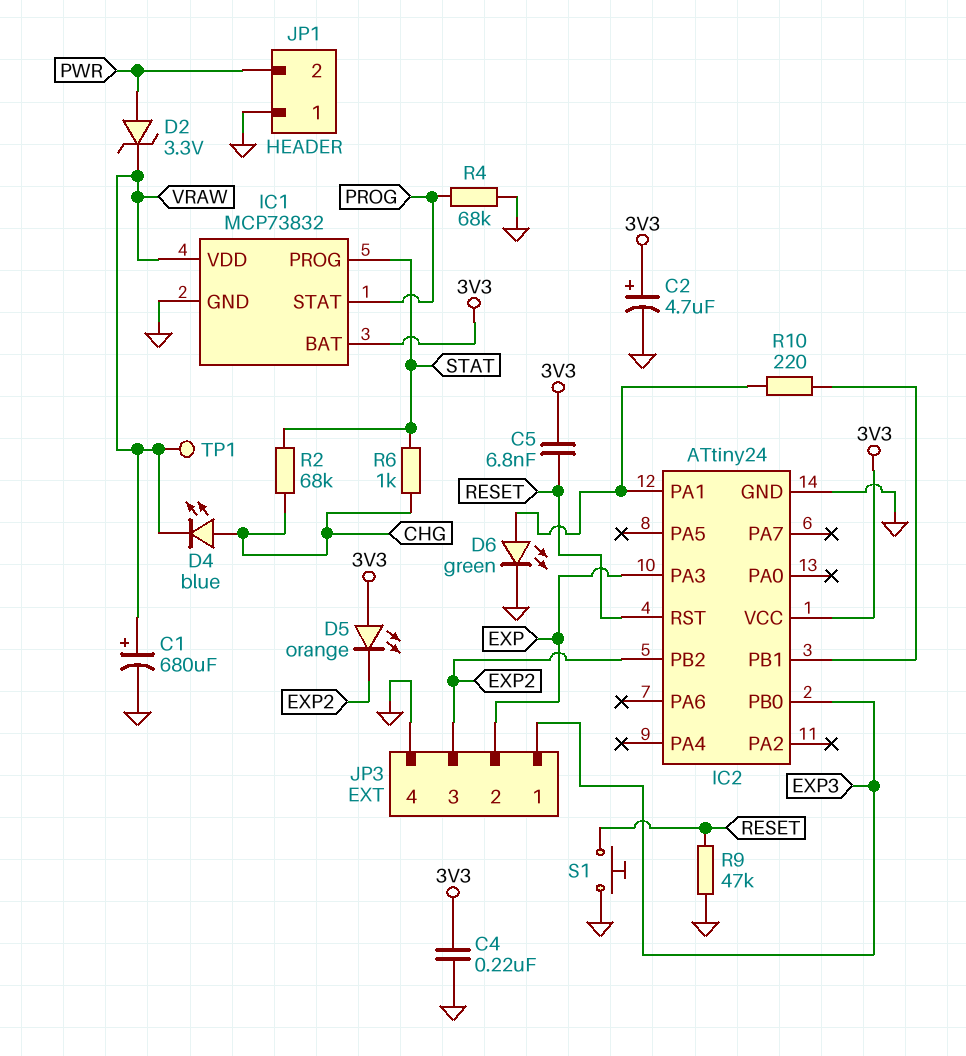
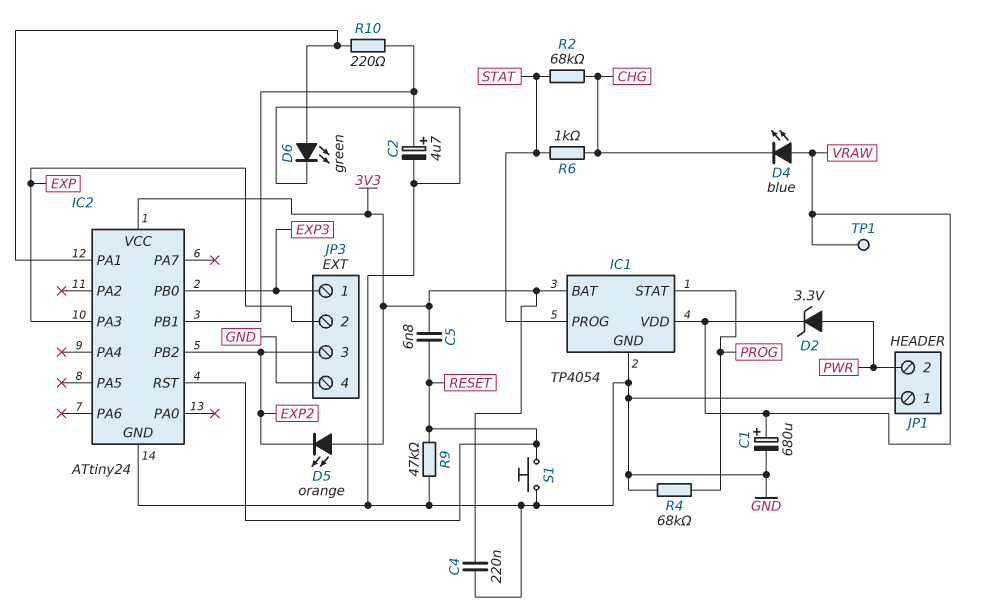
C2: 4.7uF (plus 3V3, minus GND) -> 4.7uF (plus IC2/PB1, minus GND)
D4: LED blue (A CHG, K VRAW) -> LED blue (A VRAW, K CHG)
IC1: MCP73832 -> TP4054

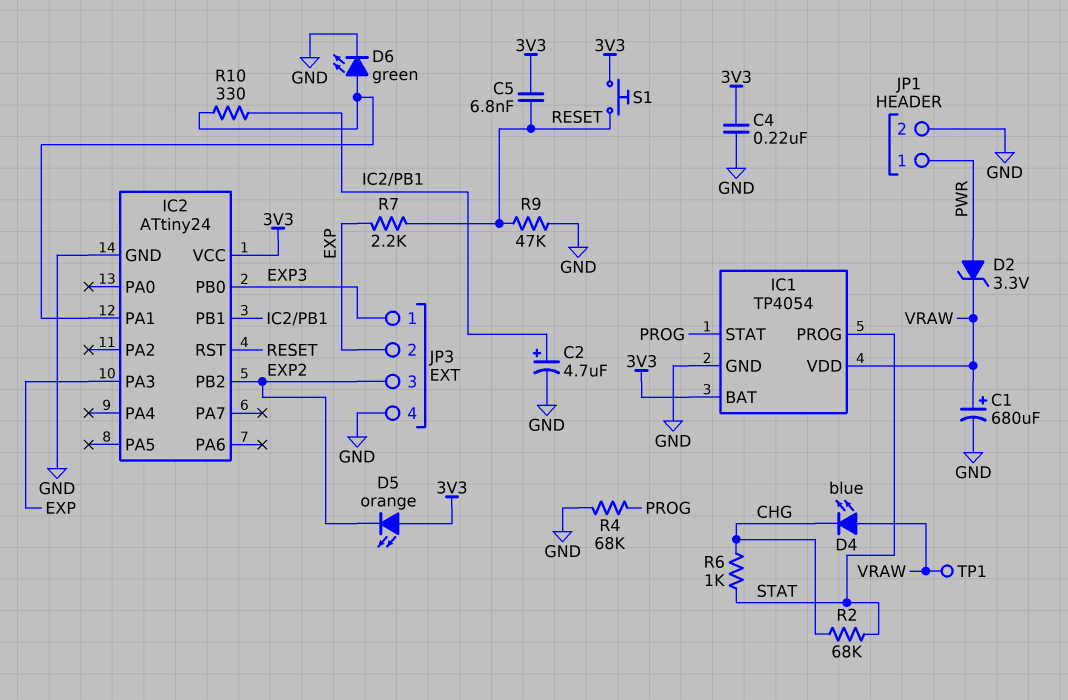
JP1 pin 1: GND -> PWR
JP1 pin 2: PWR -> GND
R7: none -> 2.2k (EXP, RESET)
R10: 220 (IC2/PA1, IC2/PB1) -> 330 (IC2/PA1, IC2/PB1)
S1: button (GND, RESET) -> button (3V3, RESET)

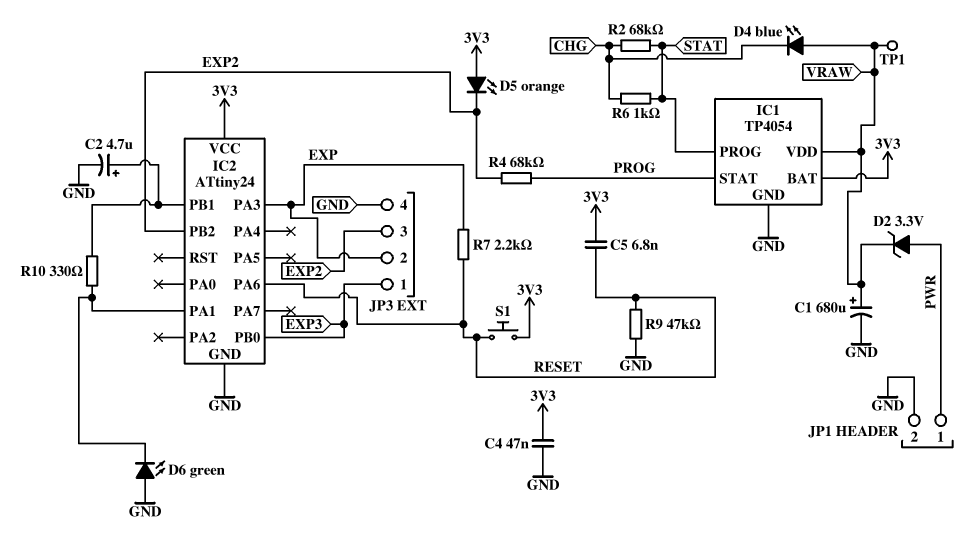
C4: 220nF (3V3, GND) -> 47nF (3V3, GND)
D6: LED green (A IC2/PA1, K GND) -> LED green (A GND, K IC2/PA1)
IC2 pin PA6: none -> RESET
IC2 pin RST: RESET -> none
R4: 68k (GND, PROG) -> 68k (EXP2, PROG)

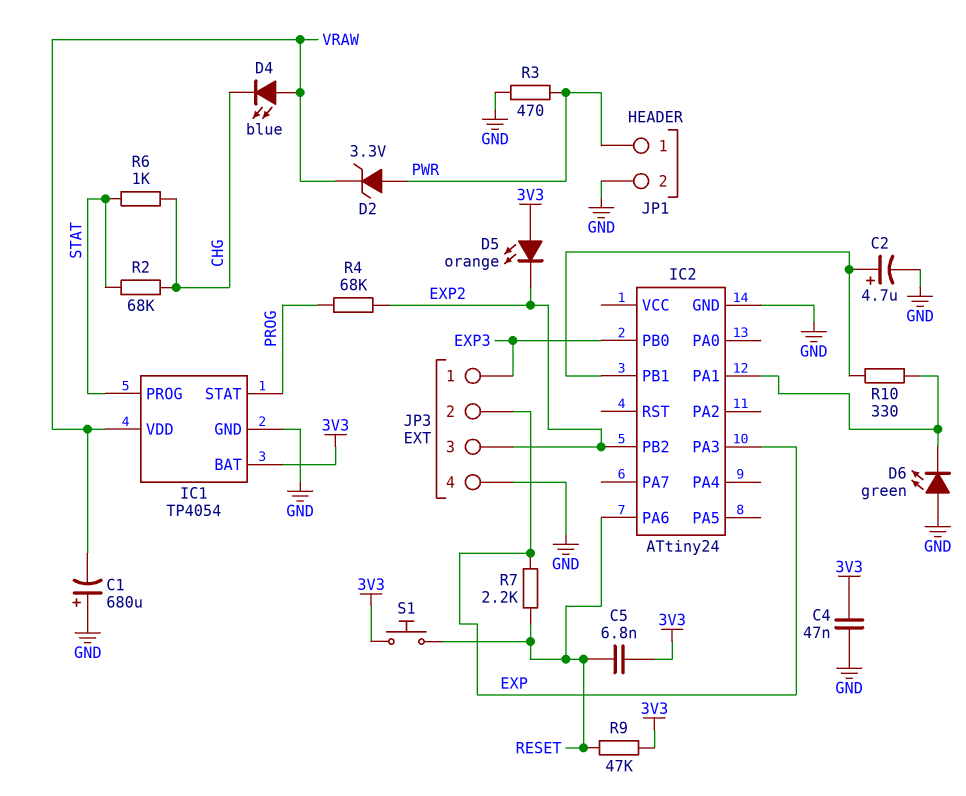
C1: 680uF (plus VRAW, minus GND) -> 680uF (plus GND, minus VRAW)
IC2 pin VCC: 3V3 -> none
R3: none -> 470 (GND, PWR)
R9: 47k (GND, RESET) -> 47k (3V3, RESET)
TP1: test point (VRAW) -> none

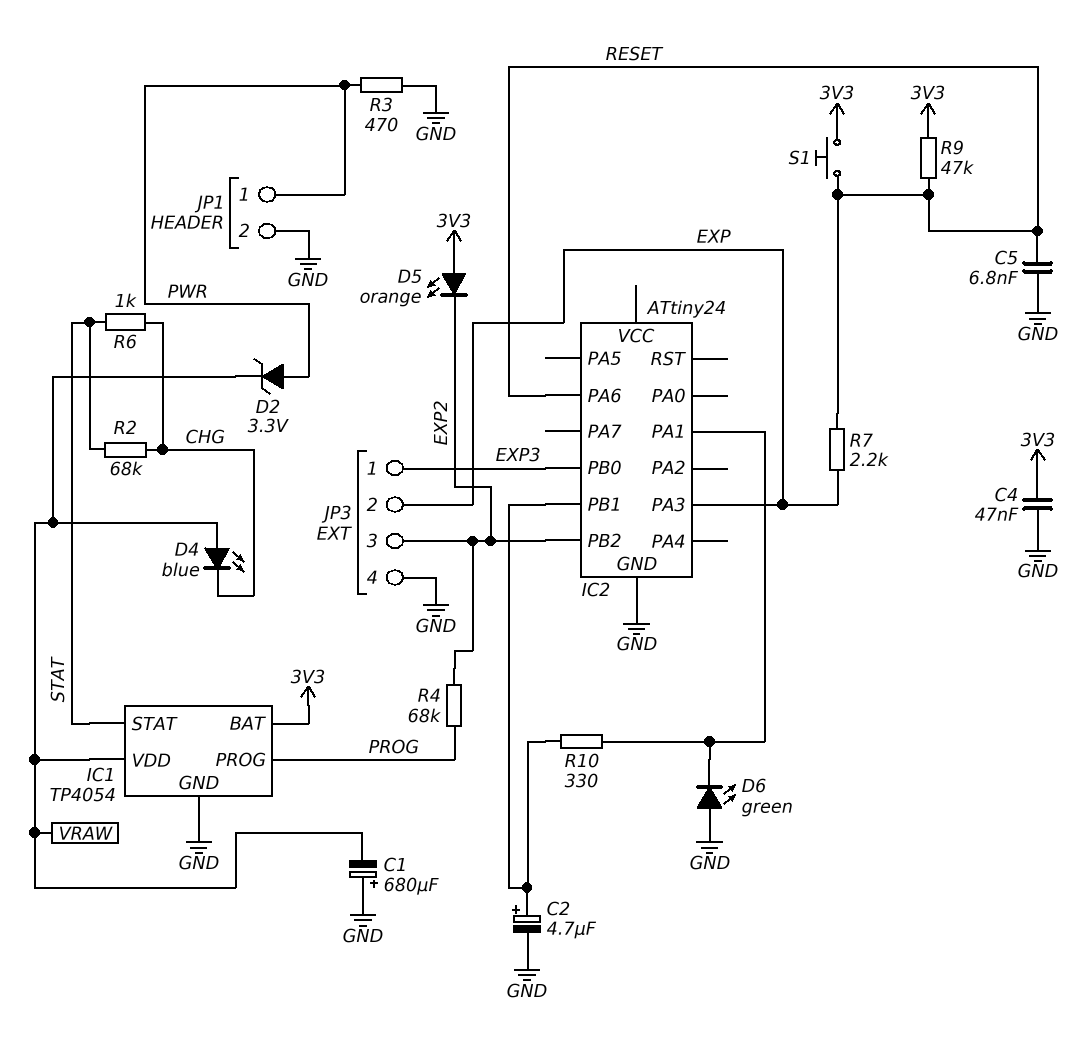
C5: 6.8nF (3V3, RESET) -> 6.8nF (GND, RESET)
IC1 pin PROG: STAT -> PROG
IC1 pin STAT: PROG -> STAT

